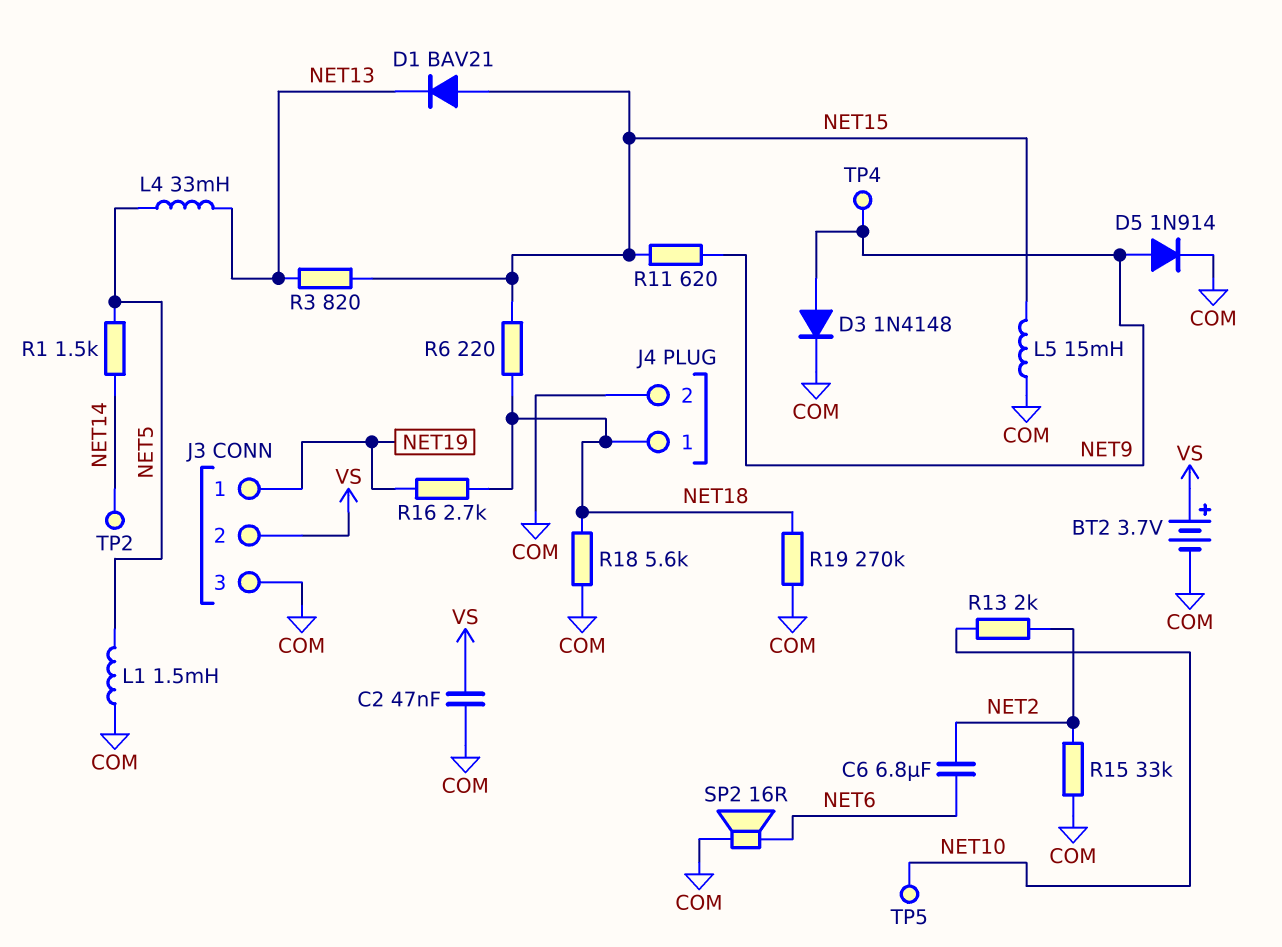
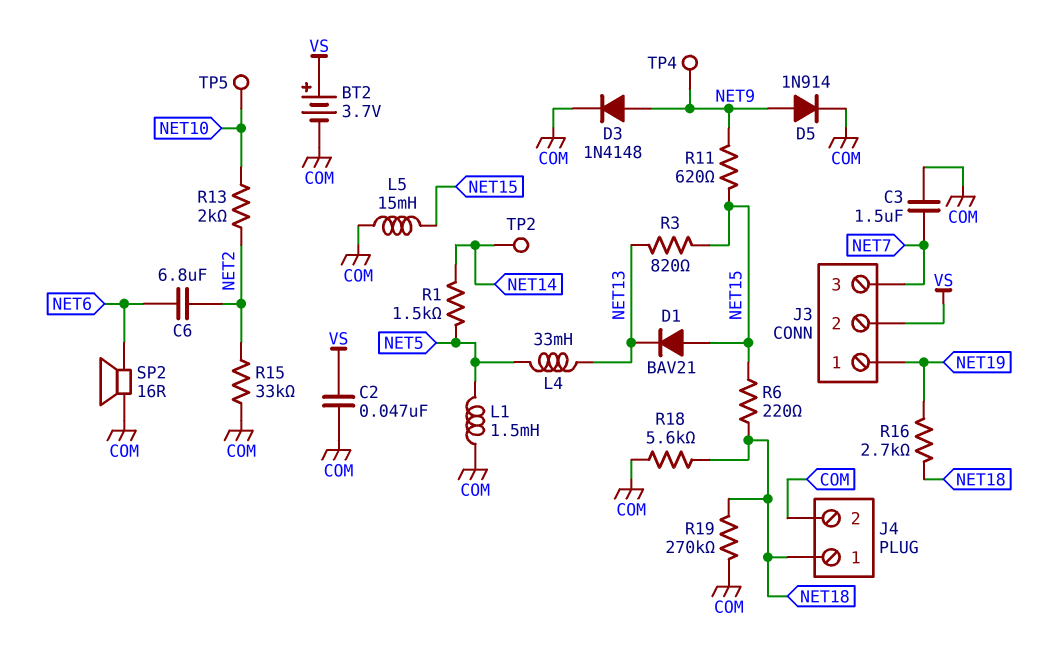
C3: none -> 1.5uF (COM, NET7)
J3 pin 3: COM -> NET7

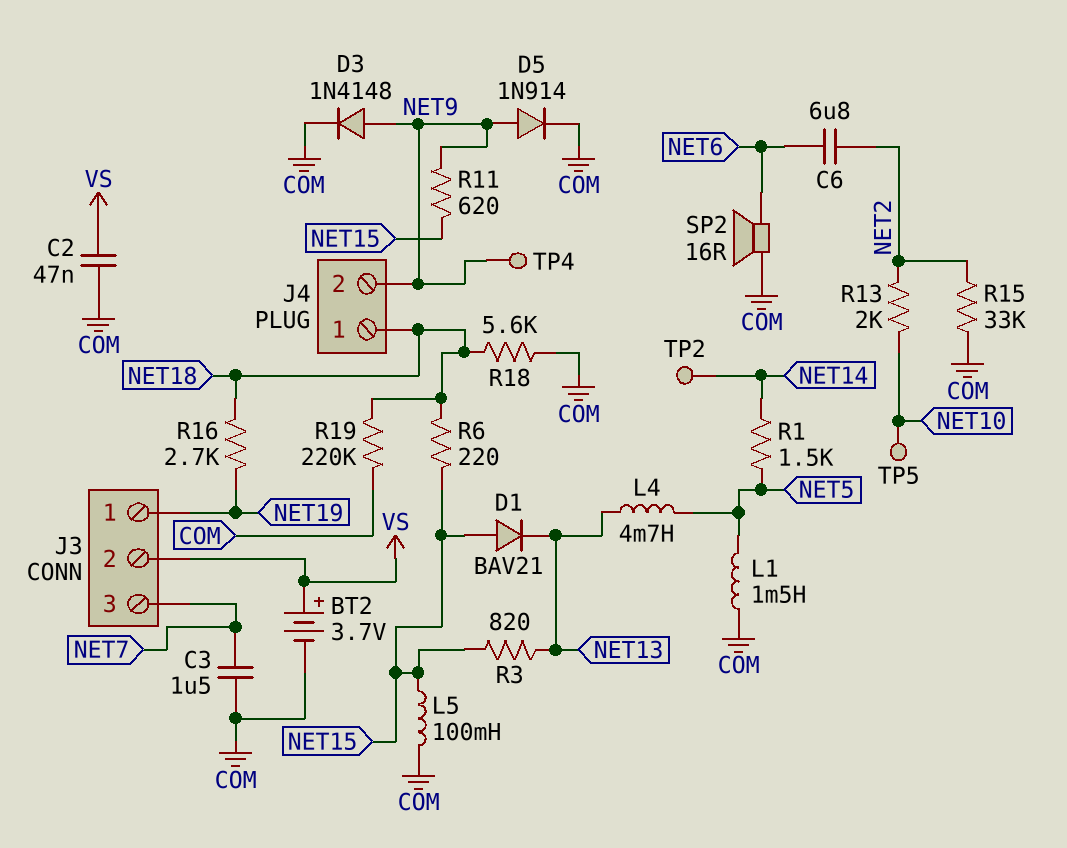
J4 pin 2: COM -> NET9
L4: 33mH (NET5, NET13) -> 4.7mH (NET5, NET13)
L5: 15mH (COM, NET15) -> 100mH (COM, NET15)
R19: 270k (COM, NET18) -> 220k (COM, NET18)

